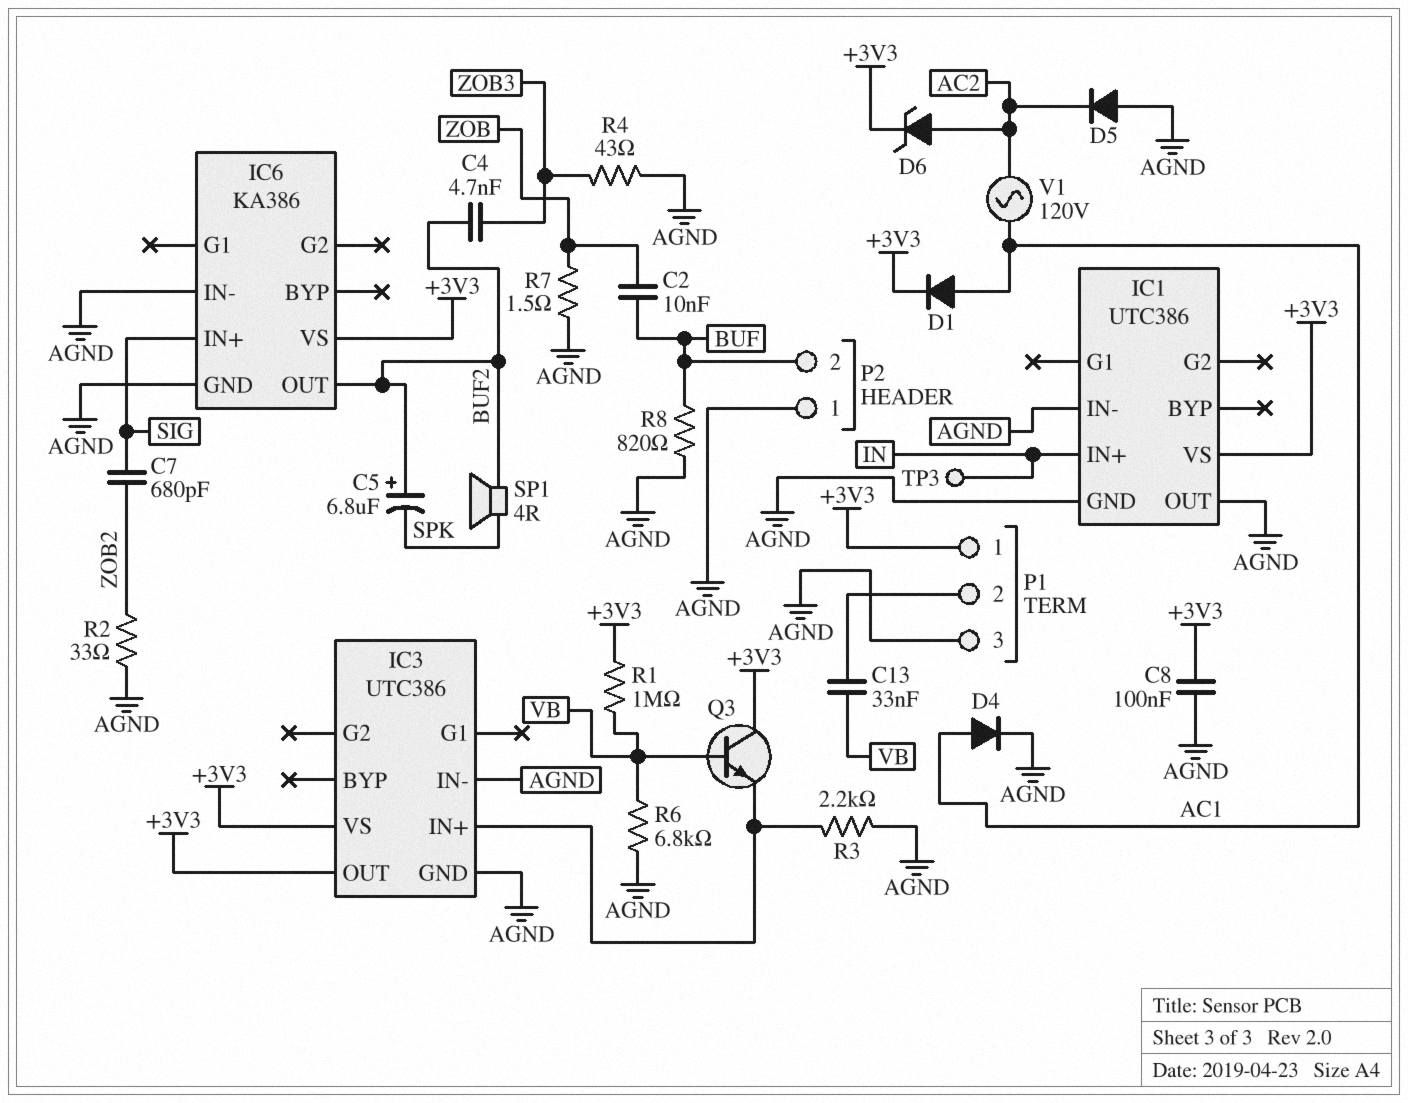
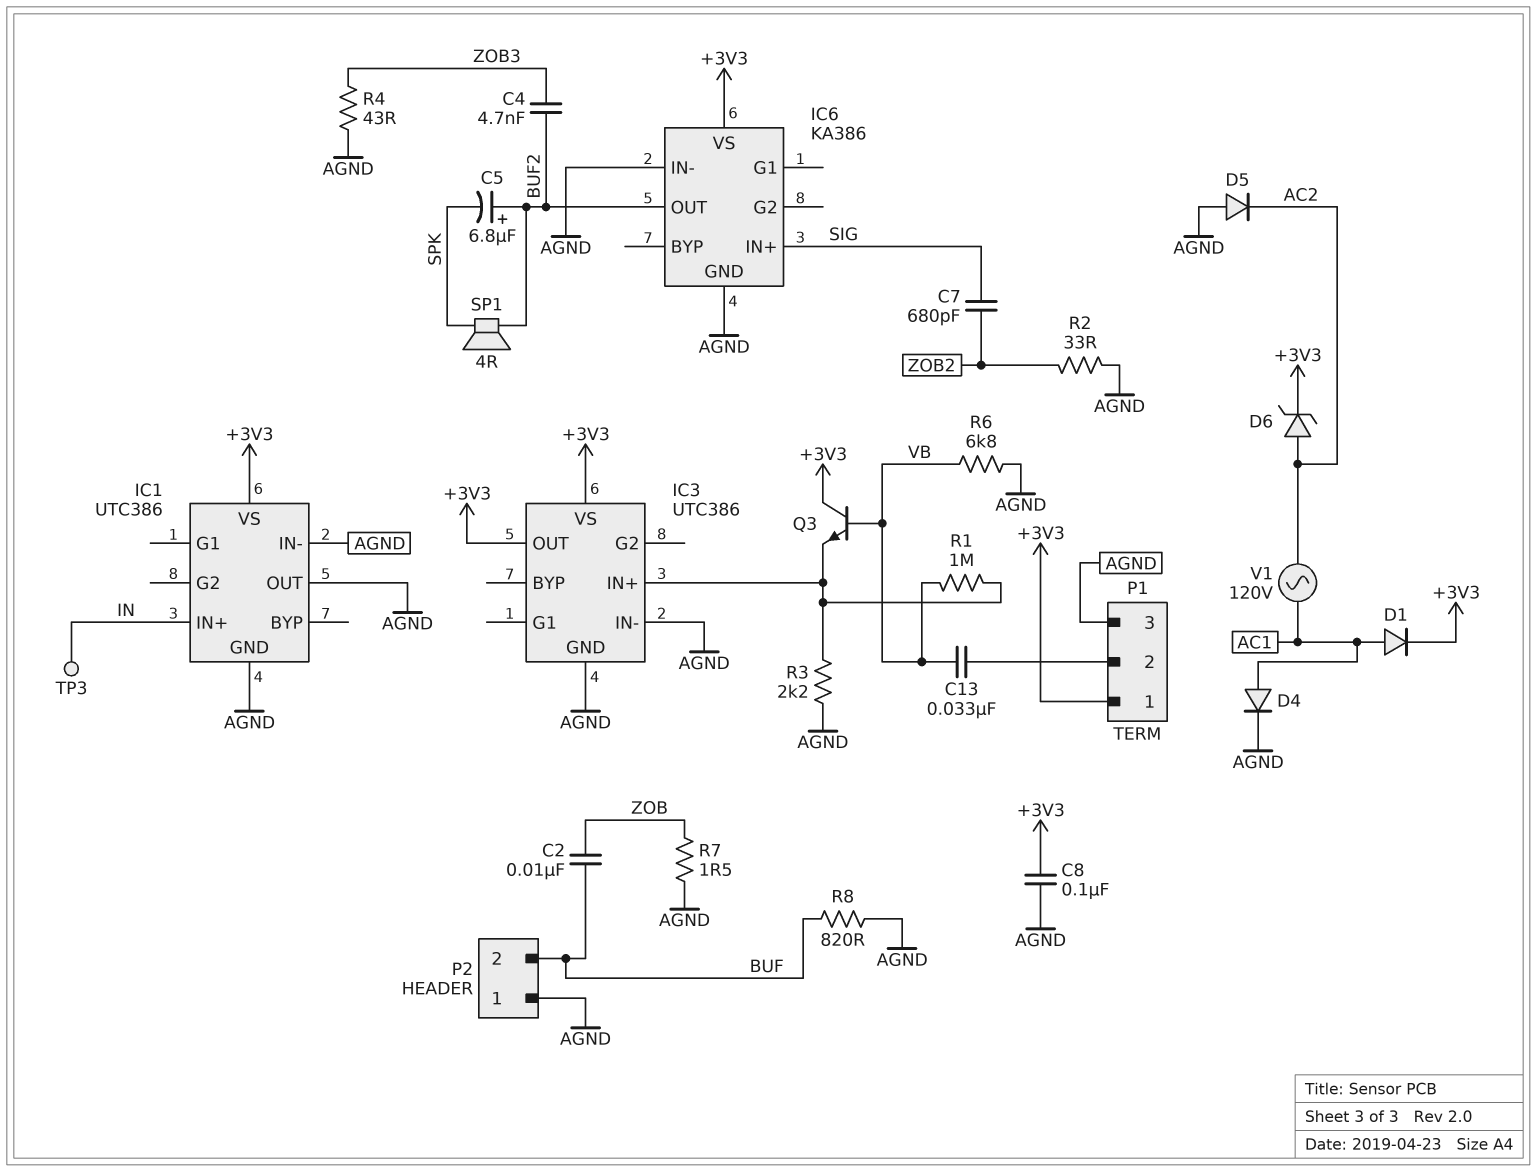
R1: 1M (+3V3, VB) -> 1M (IC3/IN+, VB)

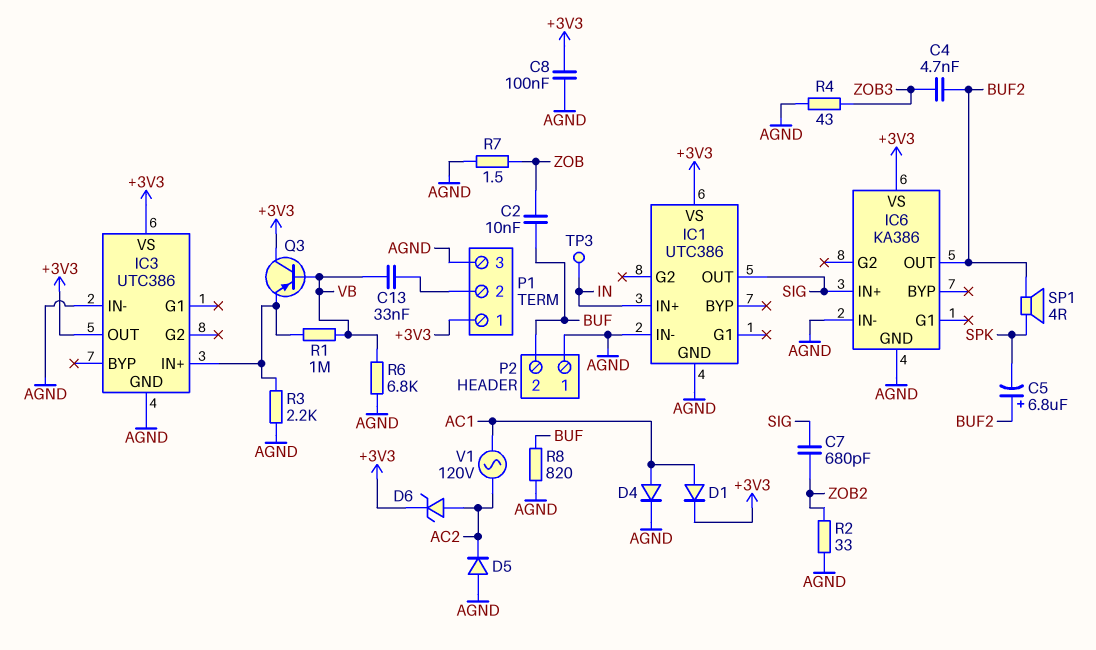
IC1 pin OUT: AGND -> SIG
Q3: NPN (B VB, C +3V3, E IC3/IN+) -> PNP (B VB, C +3V3, E IC3/IN+)

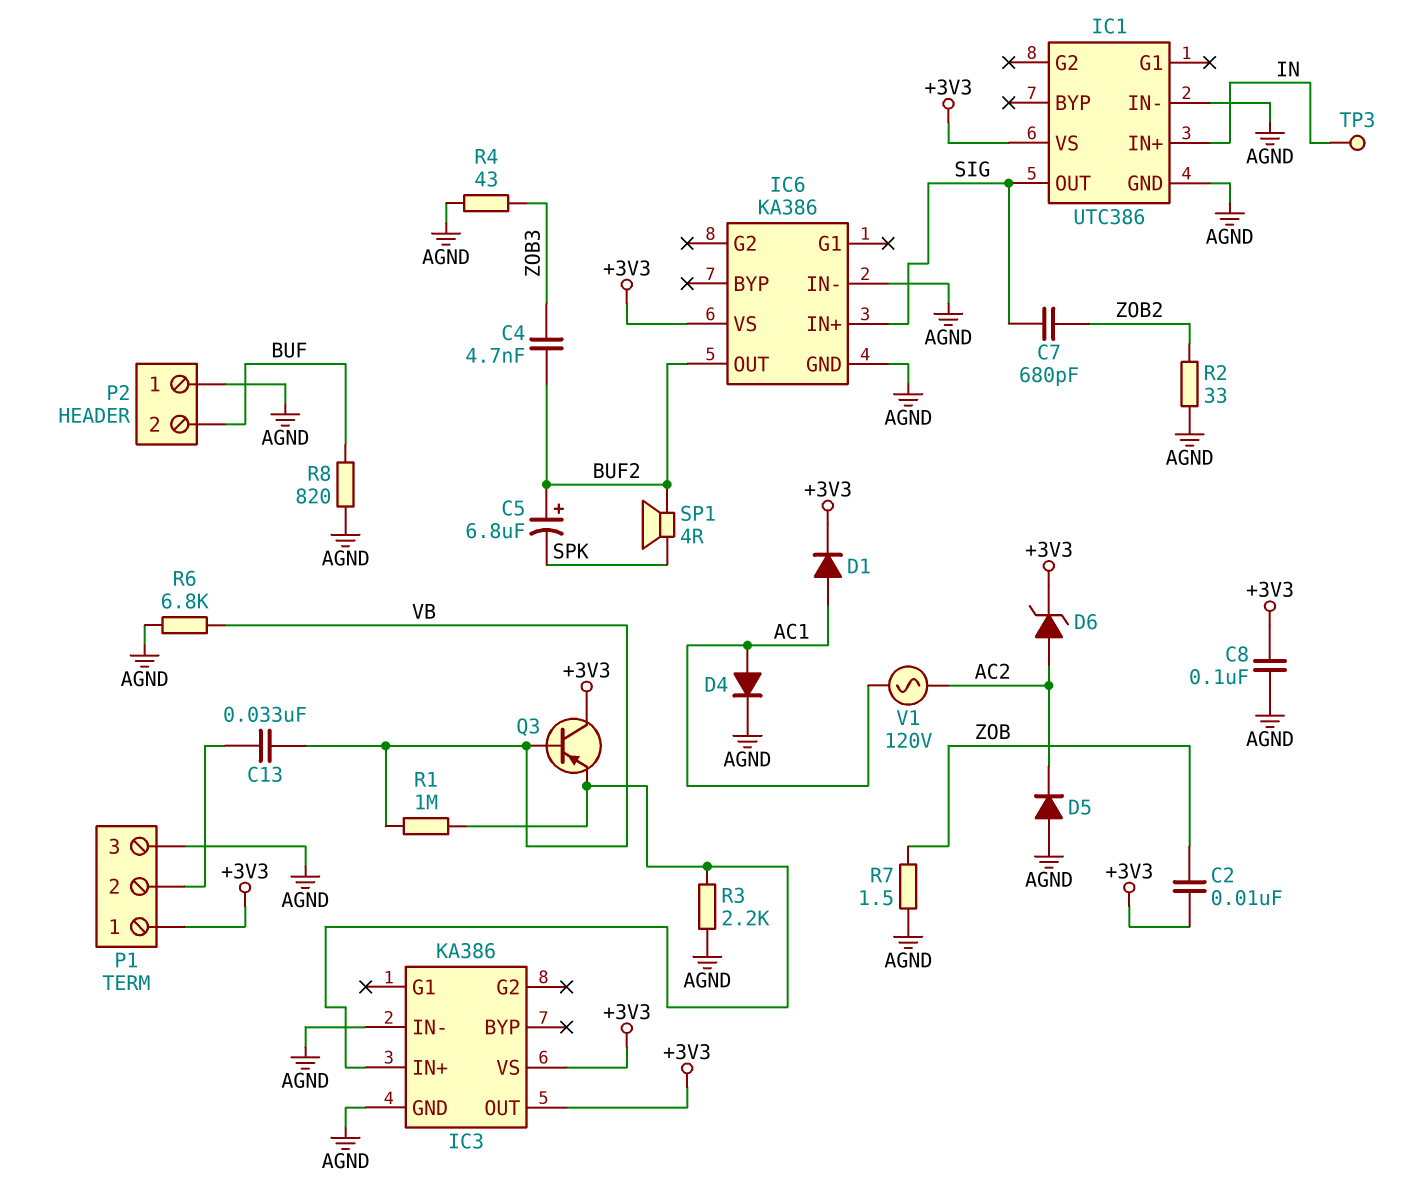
C2: 10nF (BUF, ZOB) -> 10nF (+3V3, ZOB)
IC3: UTC386 -> KA386

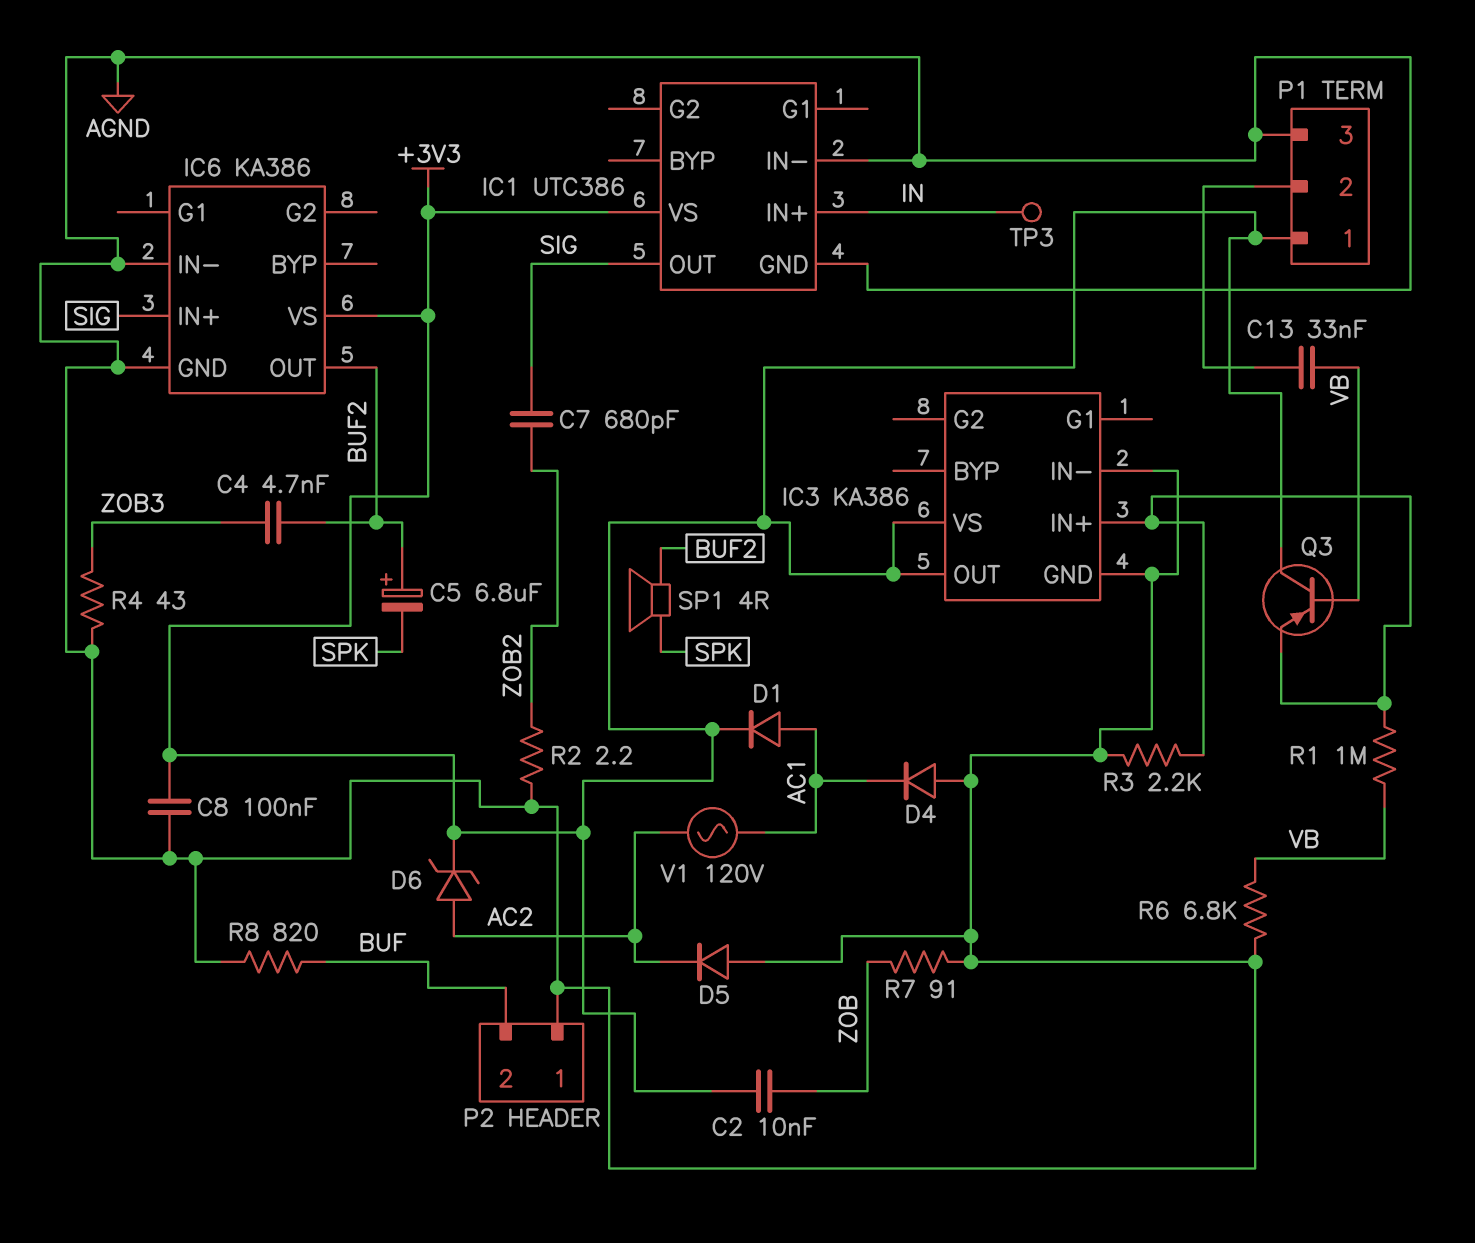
D4: diode (A AC1, K AGND) -> diode (A AGND, K AC1)
R2: 33 (AGND, ZOB2) -> 2.2 (AGND, ZOB2)
R7: 1.5 (AGND, ZOB) -> 91 (AGND, ZOB)

